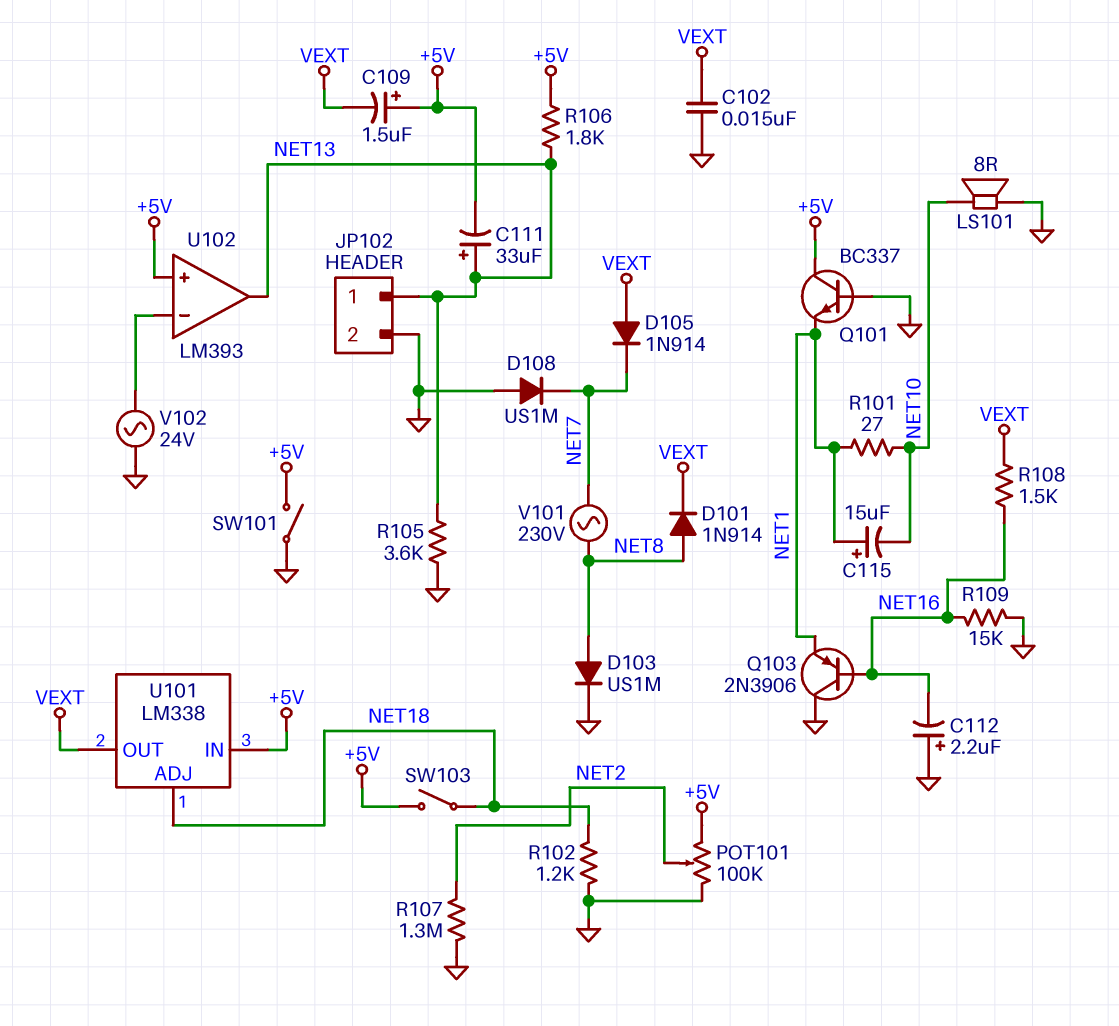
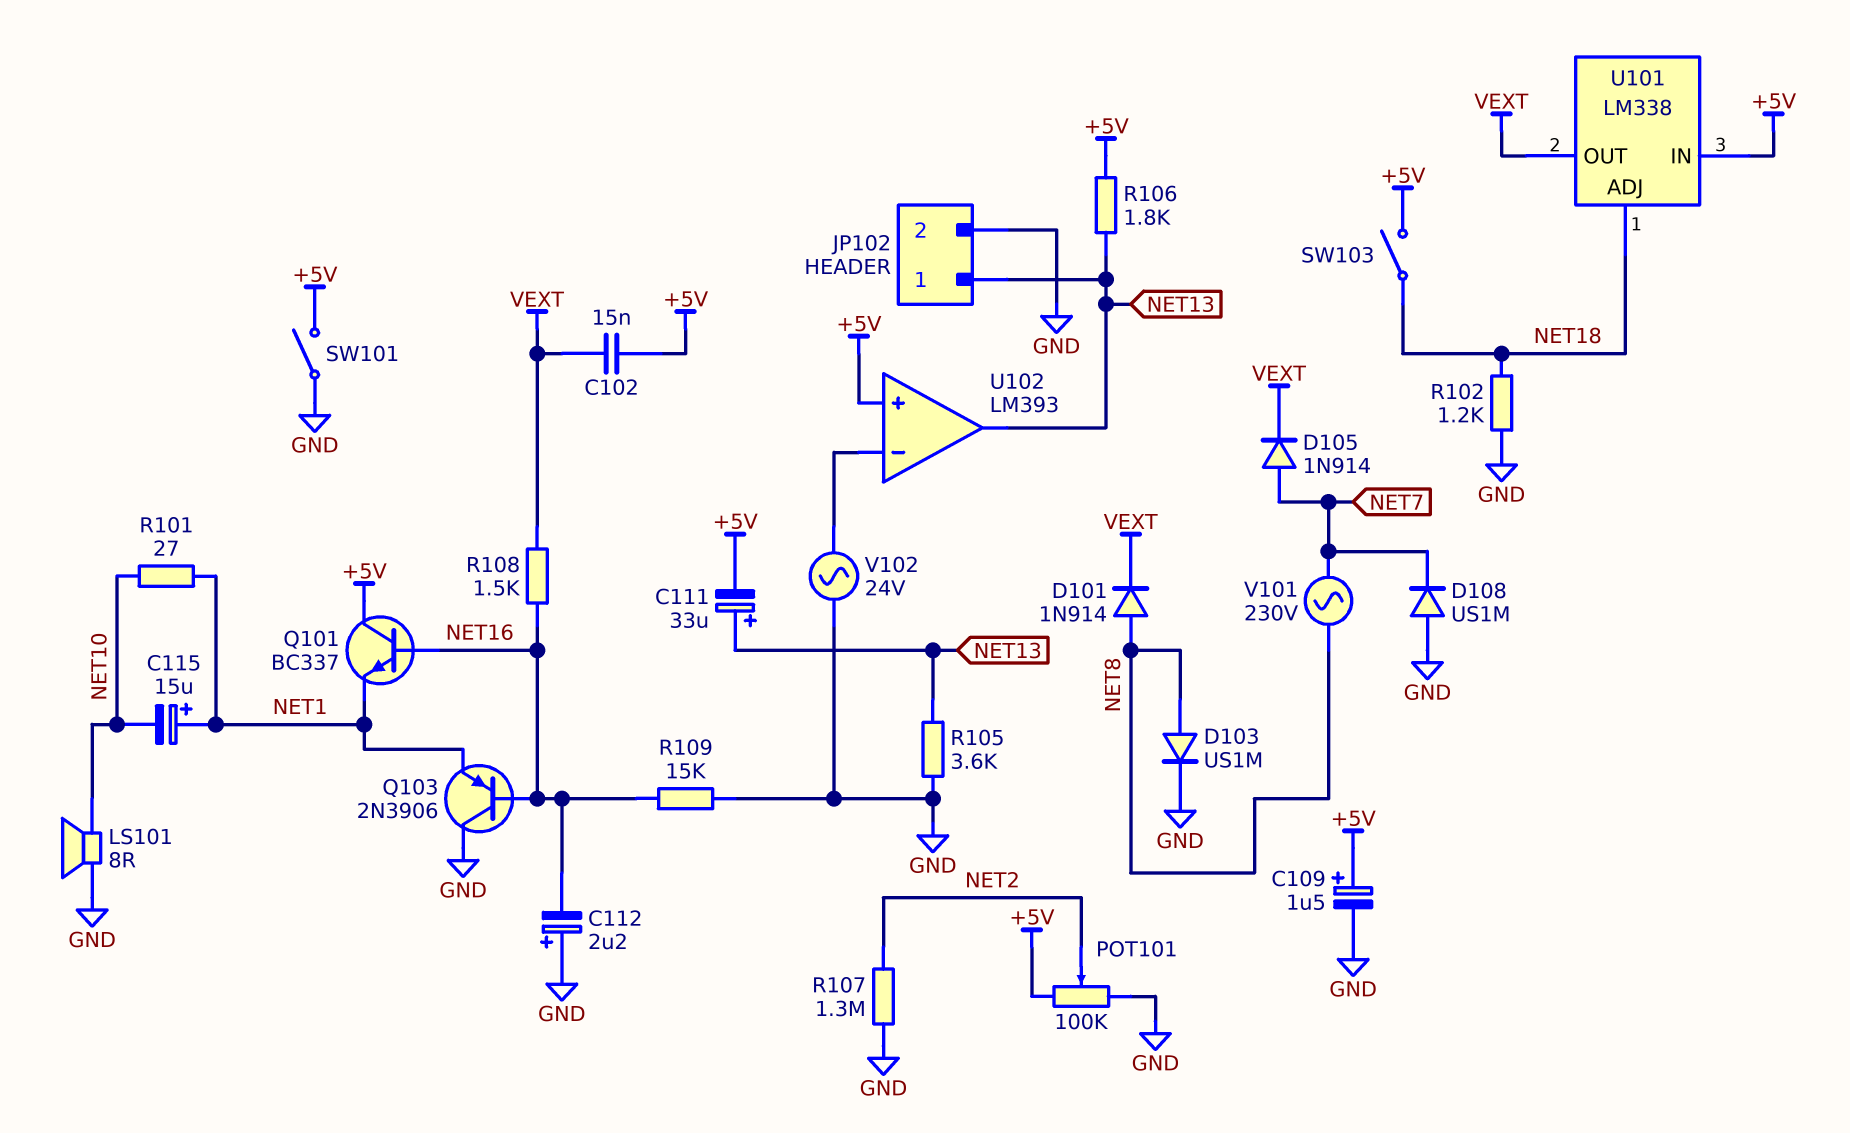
C102: 15nF (GND, VEXT) -> 15nF (+5V, VEXT)
C109: 1.5uF (plus +5V, minus VEXT) -> 1.5uF (plus +5V, minus GND)
D105: diode 1N914 (A VEXT, K NET7) -> diode 1N914 (A NET7, K VEXT)
Q101: NPN BC337 (B GND, C +5V, E NET1) -> NPN BC337 (B NET16, C +5V, E NET1)

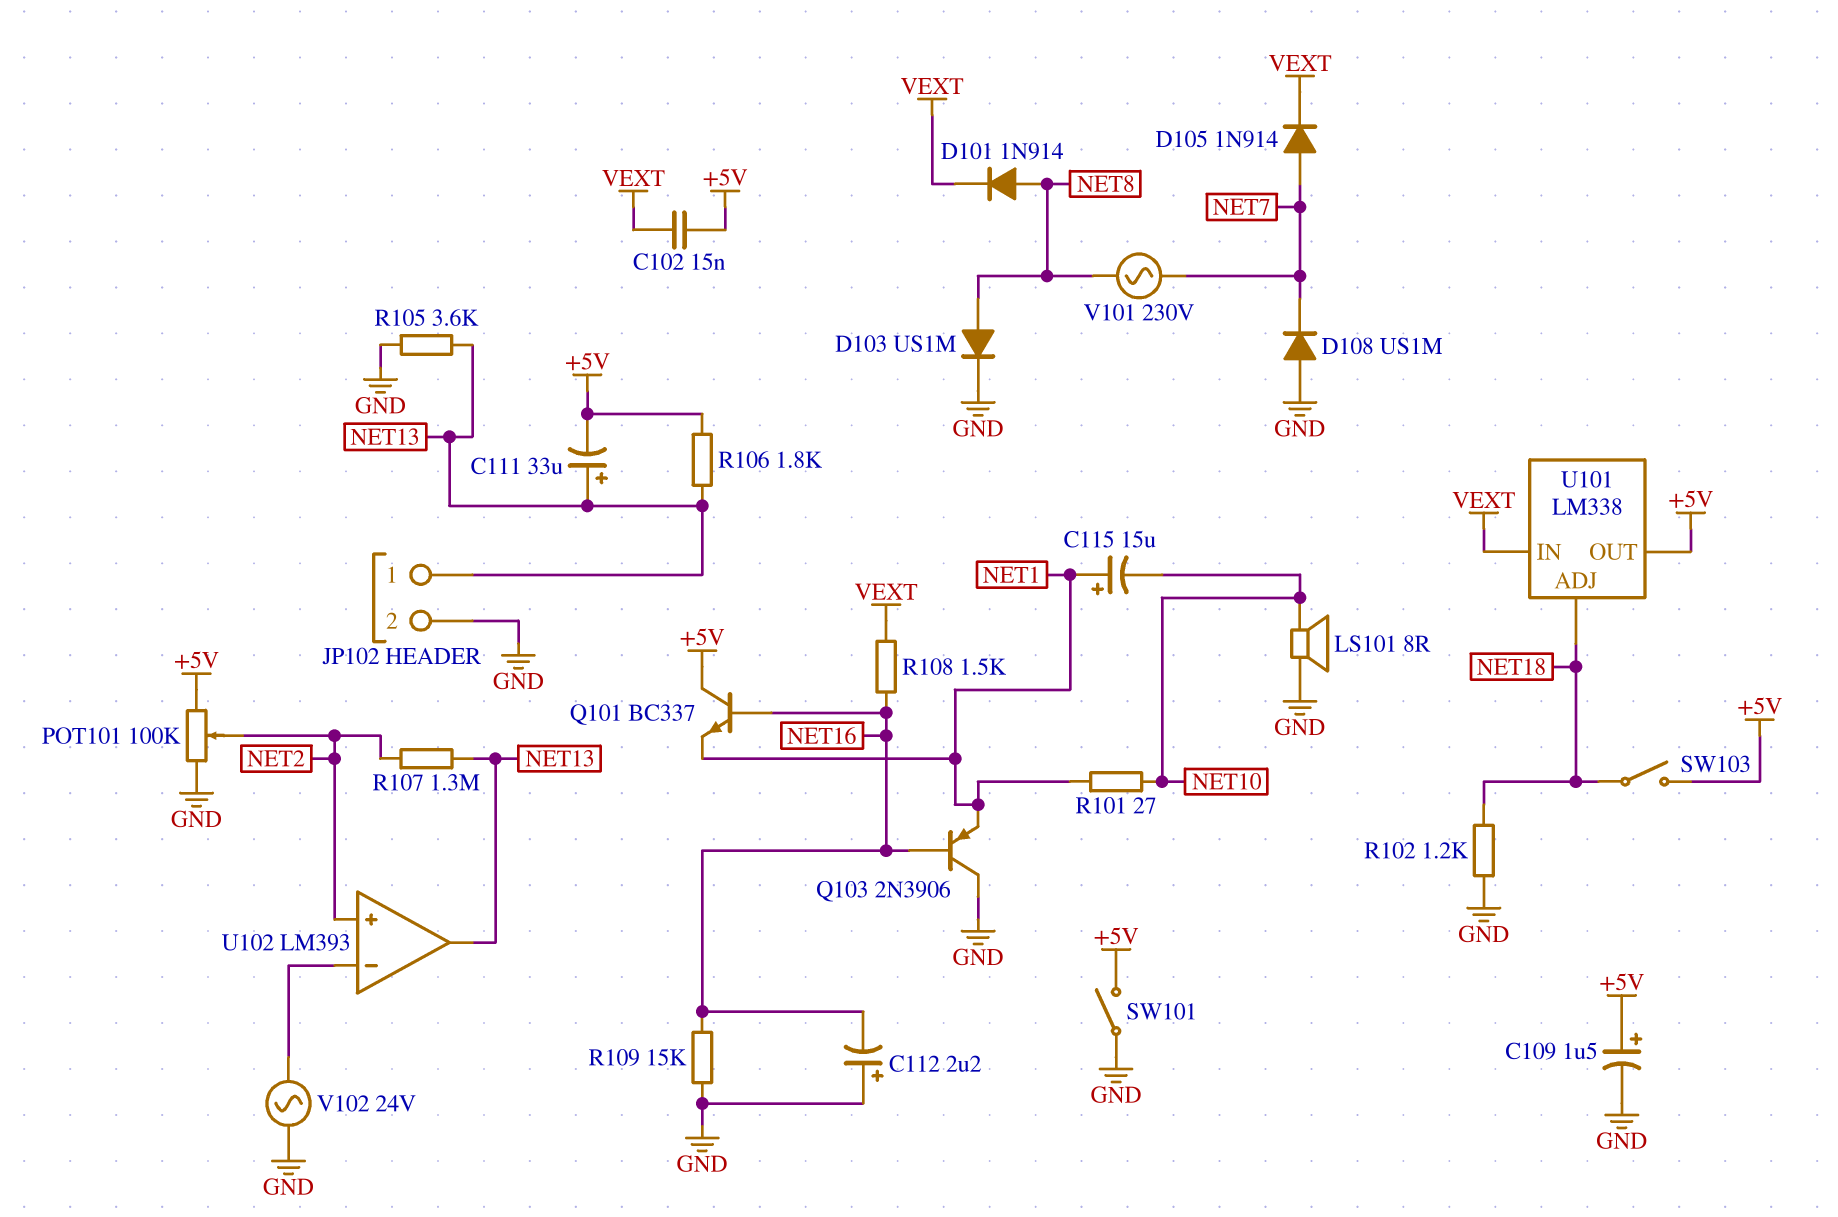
R107: 1.3M (GND, NET2) -> 1.3M (NET2, NET13)
U101 pin IN: +5V -> VEXT
U101 pin OUT: VEXT -> +5V
U102 pin in+: +5V -> NET2

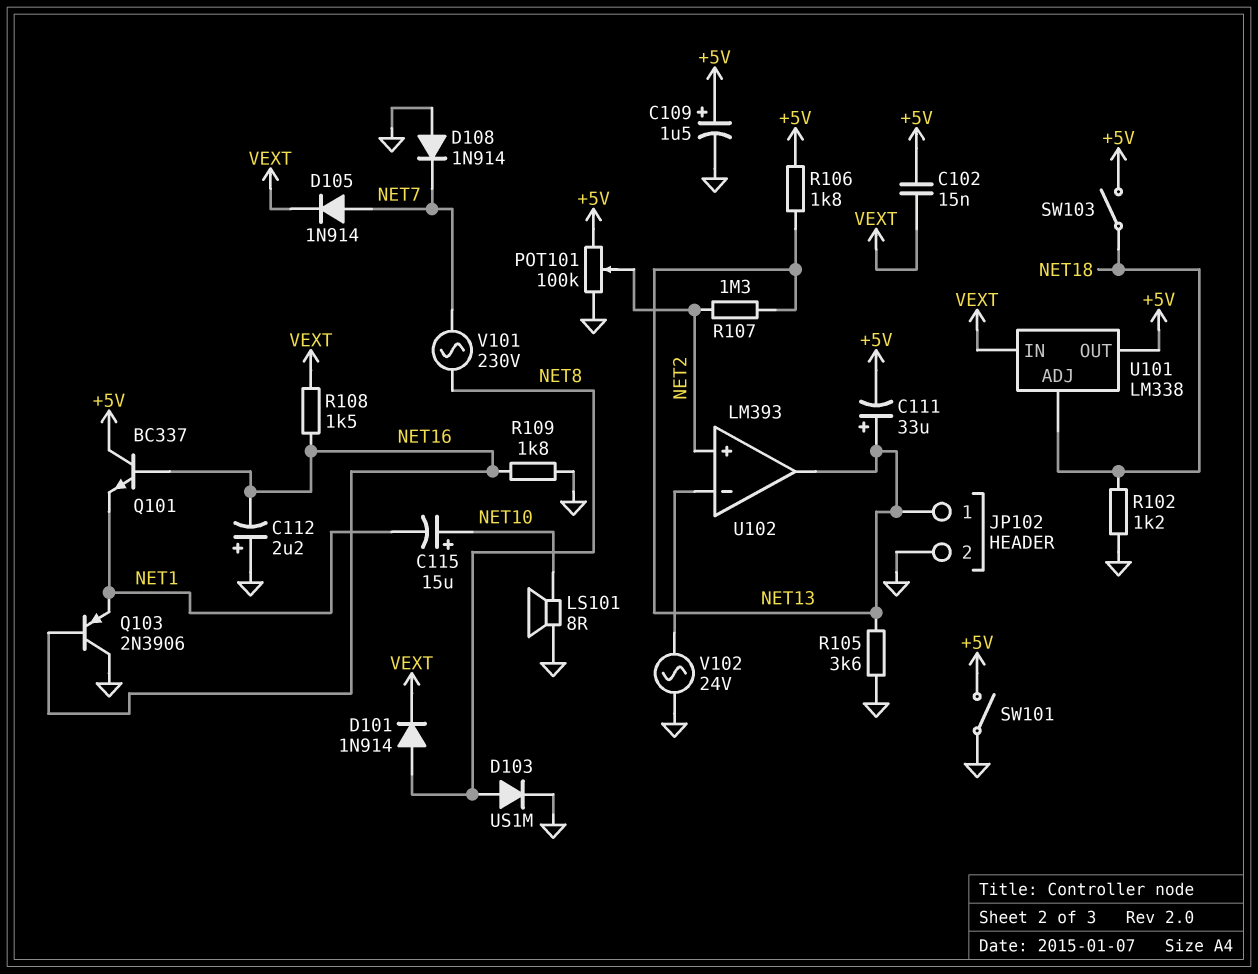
C115: 15uF (plus NET1, minus NET10) -> 15uF (plus NET10, minus NET1)
D108: diode US1M (A GND, K NET7) -> diode 1N914 (A GND, K NET7)
R101: 27 (NET1, NET10) -> none
R109: 15k (GND, NET16) -> 1.8k (GND, NET16)

